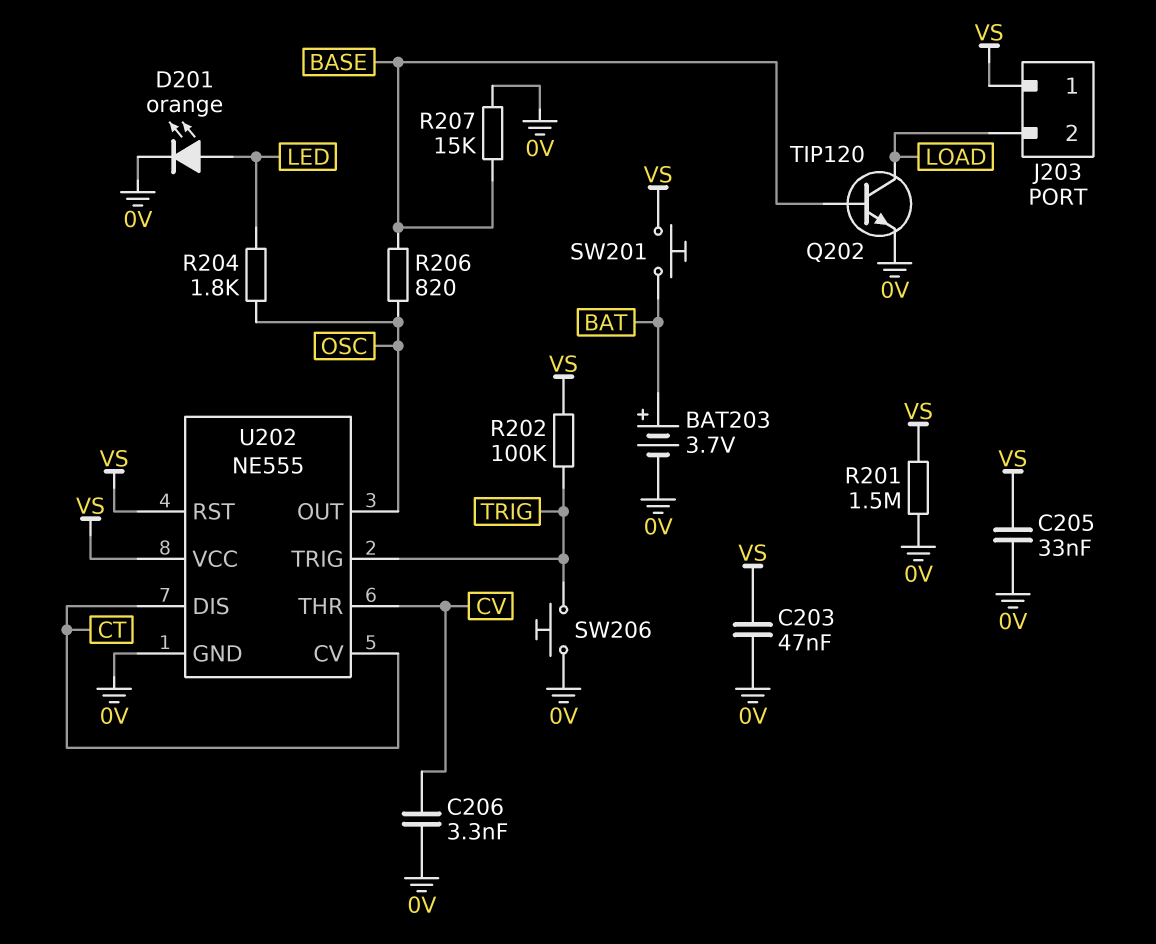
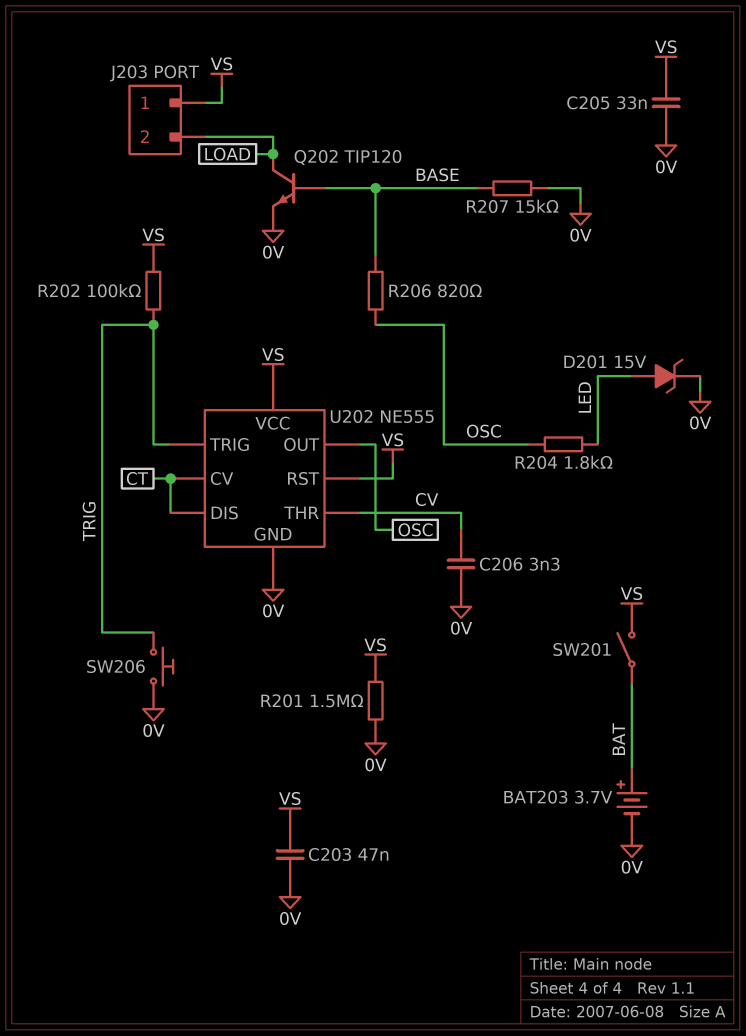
D201: LED orange (A LED, K 0V) -> zener 15V (A LED, K 0V)
SW201: button (BAT, VS) -> switch (BAT, VS)

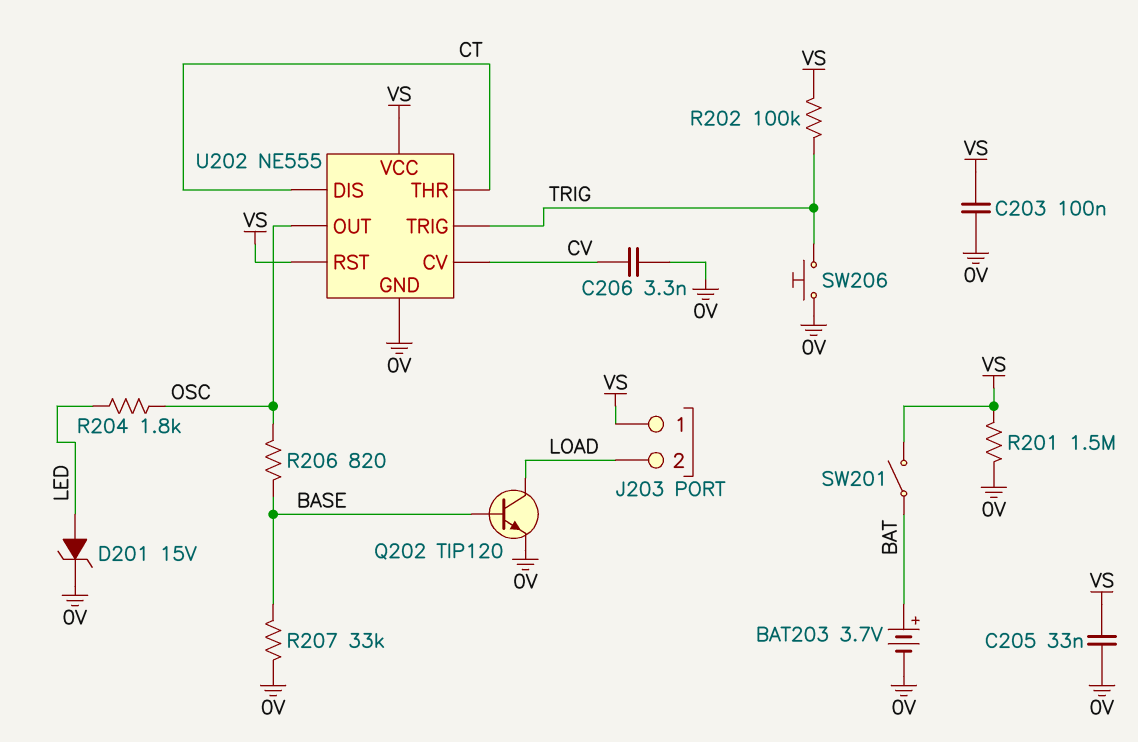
C203: 47nF (0V, VS) -> 100nF (0V, VS)
R207: 15k (0V, BASE) -> 33k (0V, BASE)
U202 pin CV: CT -> CV
U202 pin THR: CV -> CT

